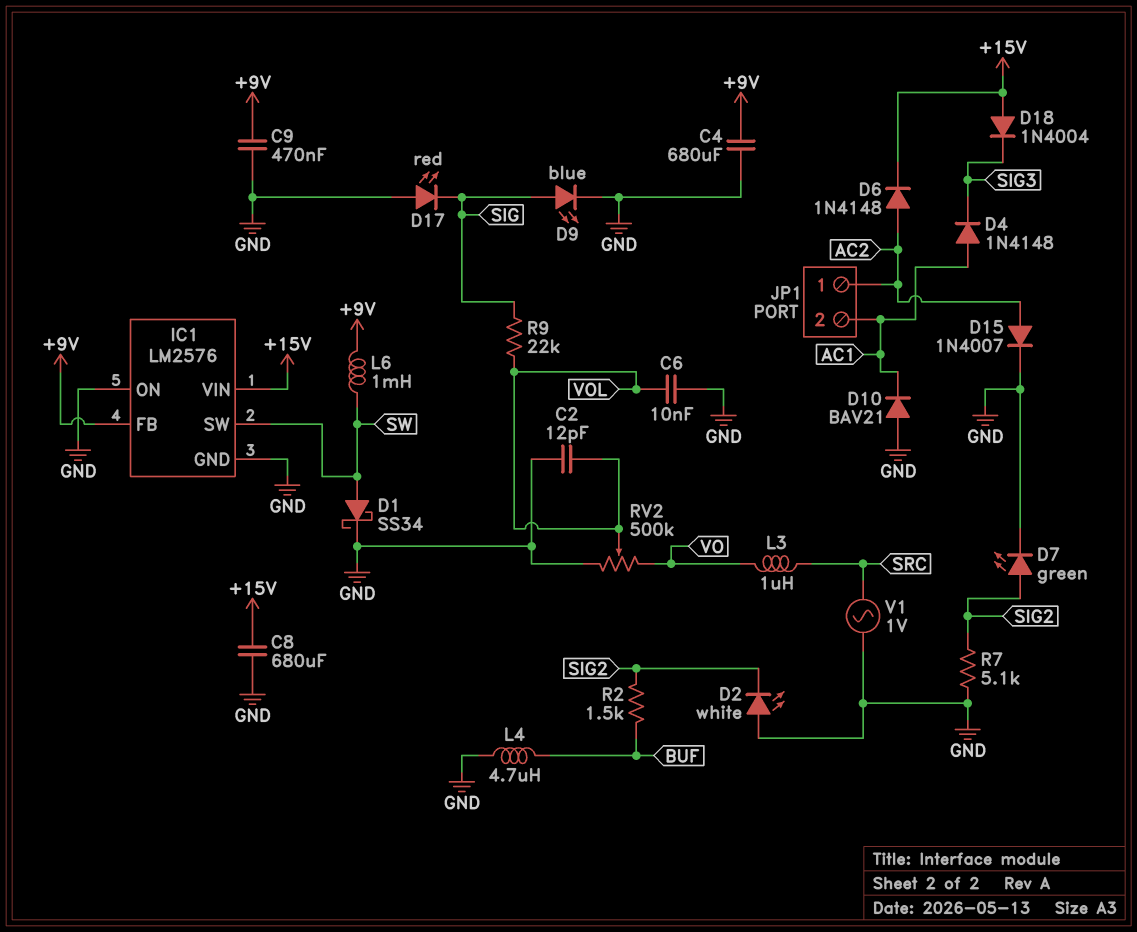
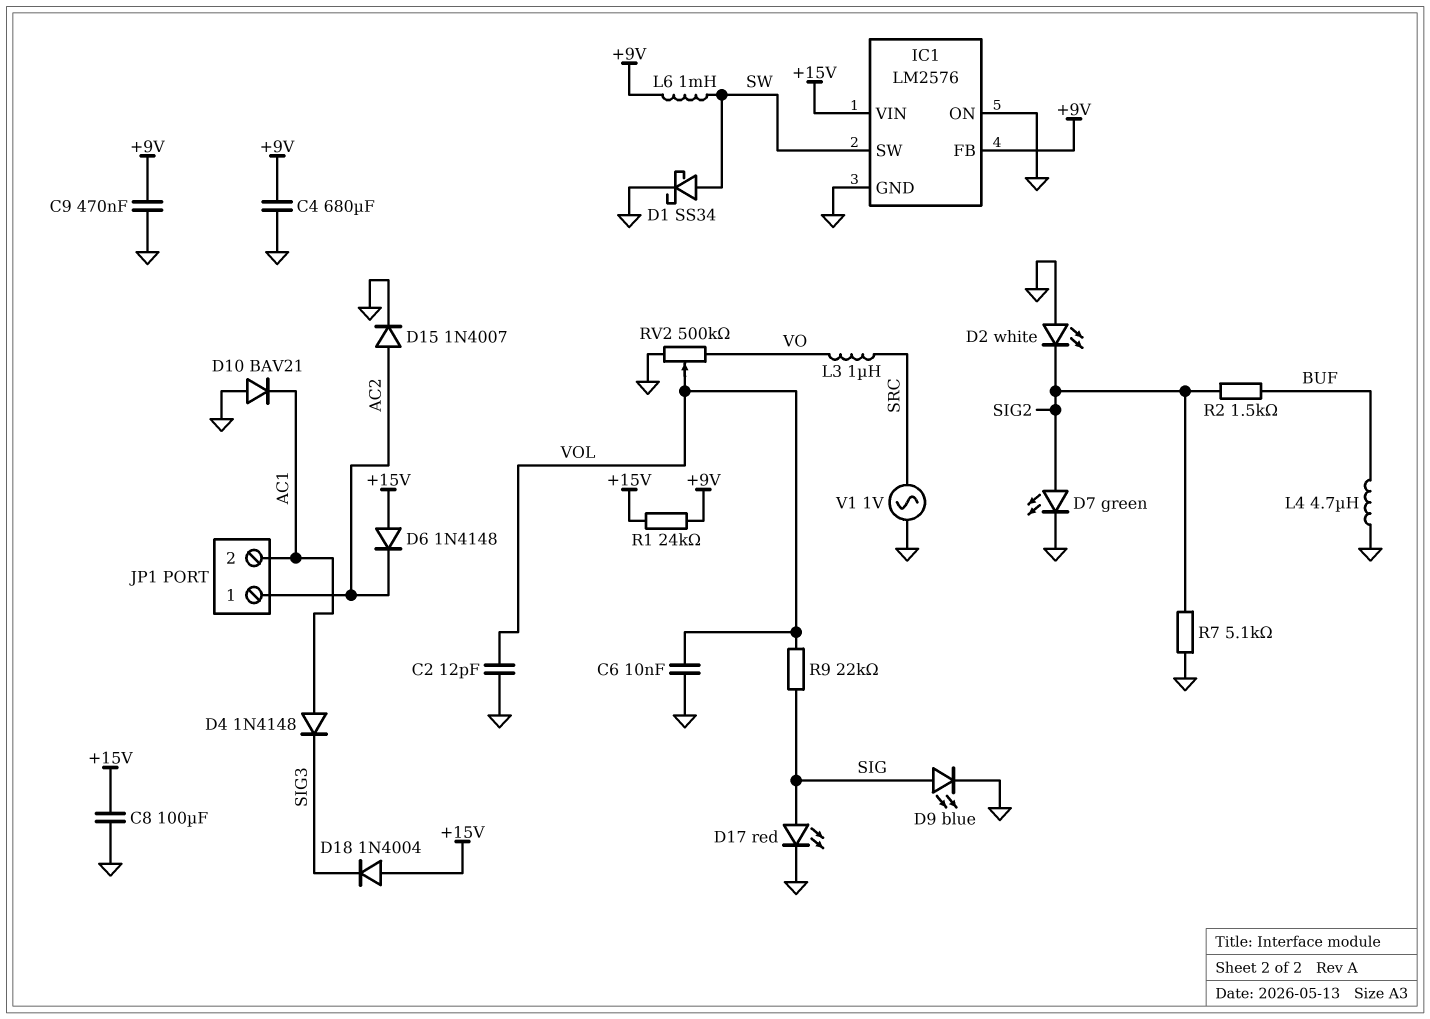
C8: 680uF (+15V, GND) -> 100uF (+15V, GND)
D6: diode 1N4148 (A AC2, K +15V) -> diode 1N4148 (A +15V, K AC2)
D17: LED red (A GND, K SIG) -> LED red (A SIG, K GND)
R1: none -> 24k (+9V, +15V)

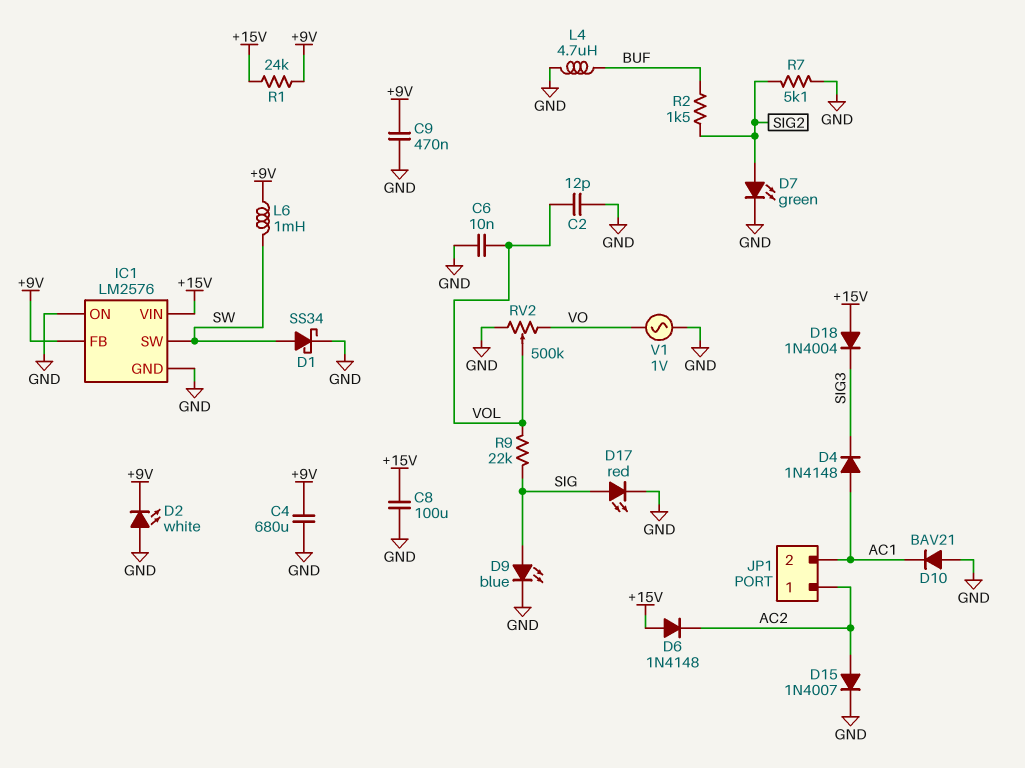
D2: LED white (A GND, K SIG2) -> LED white (A GND, K +9V)
L3: 1uH (SRC, VO) -> none
V1: AC 1V (GND, SRC) -> AC 1V (GND, VO)

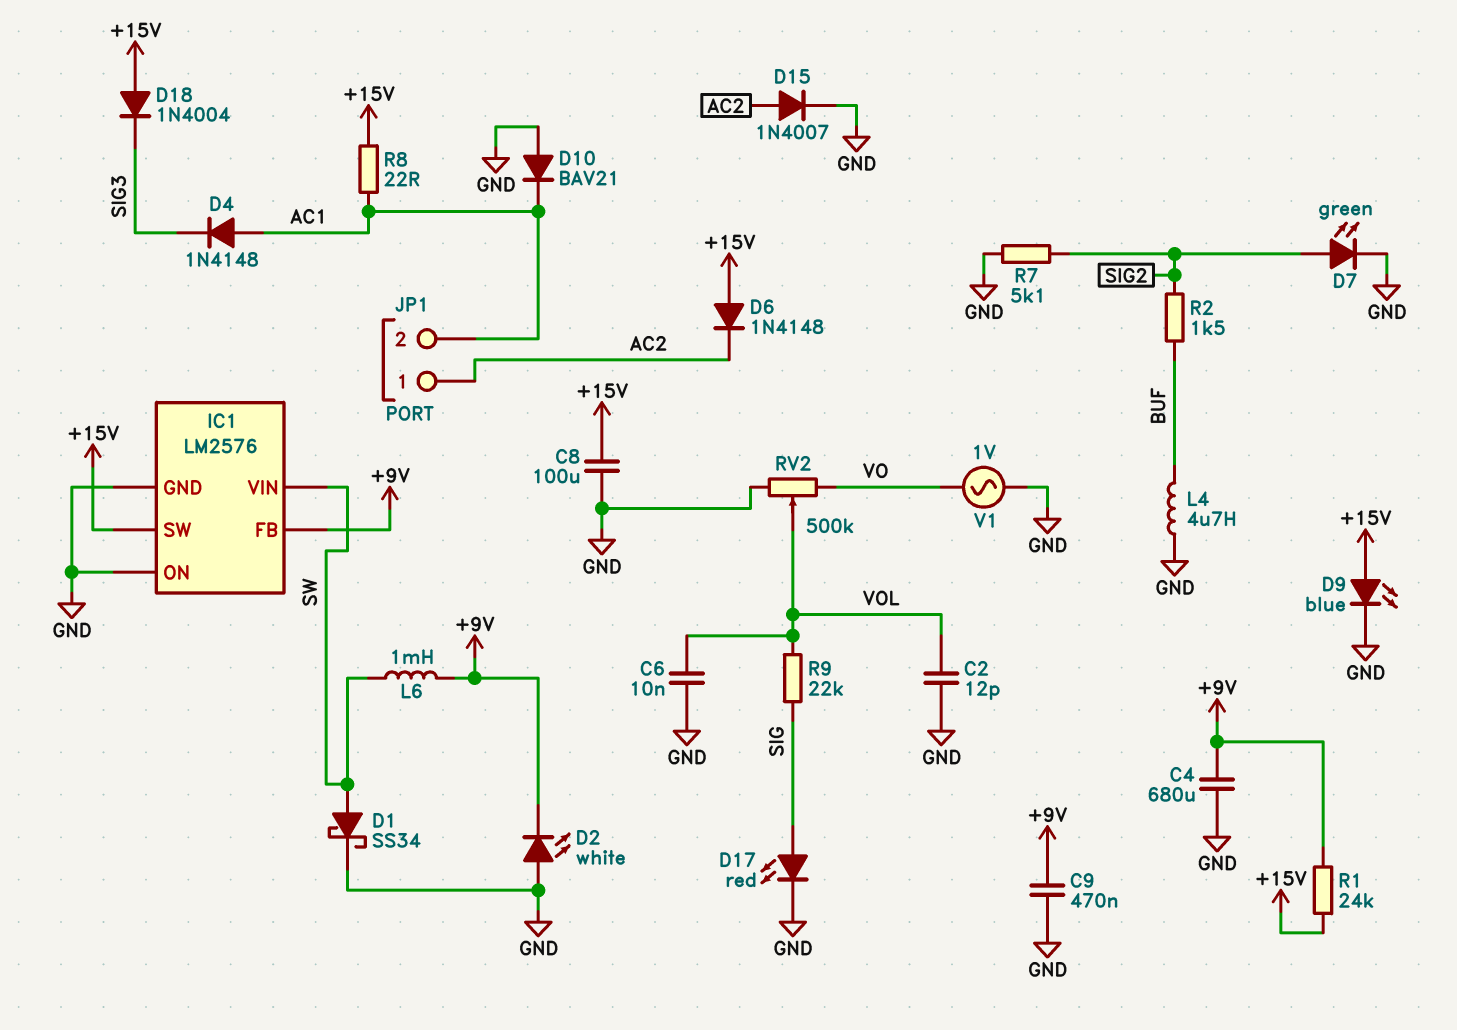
D9: LED blue (A SIG, K GND) -> LED blue (A +15V, K GND)
IC1 pin SW: SW -> +15V
IC1 pin VIN: +15V -> SW
R8: none -> 22 (+15V, AC1)

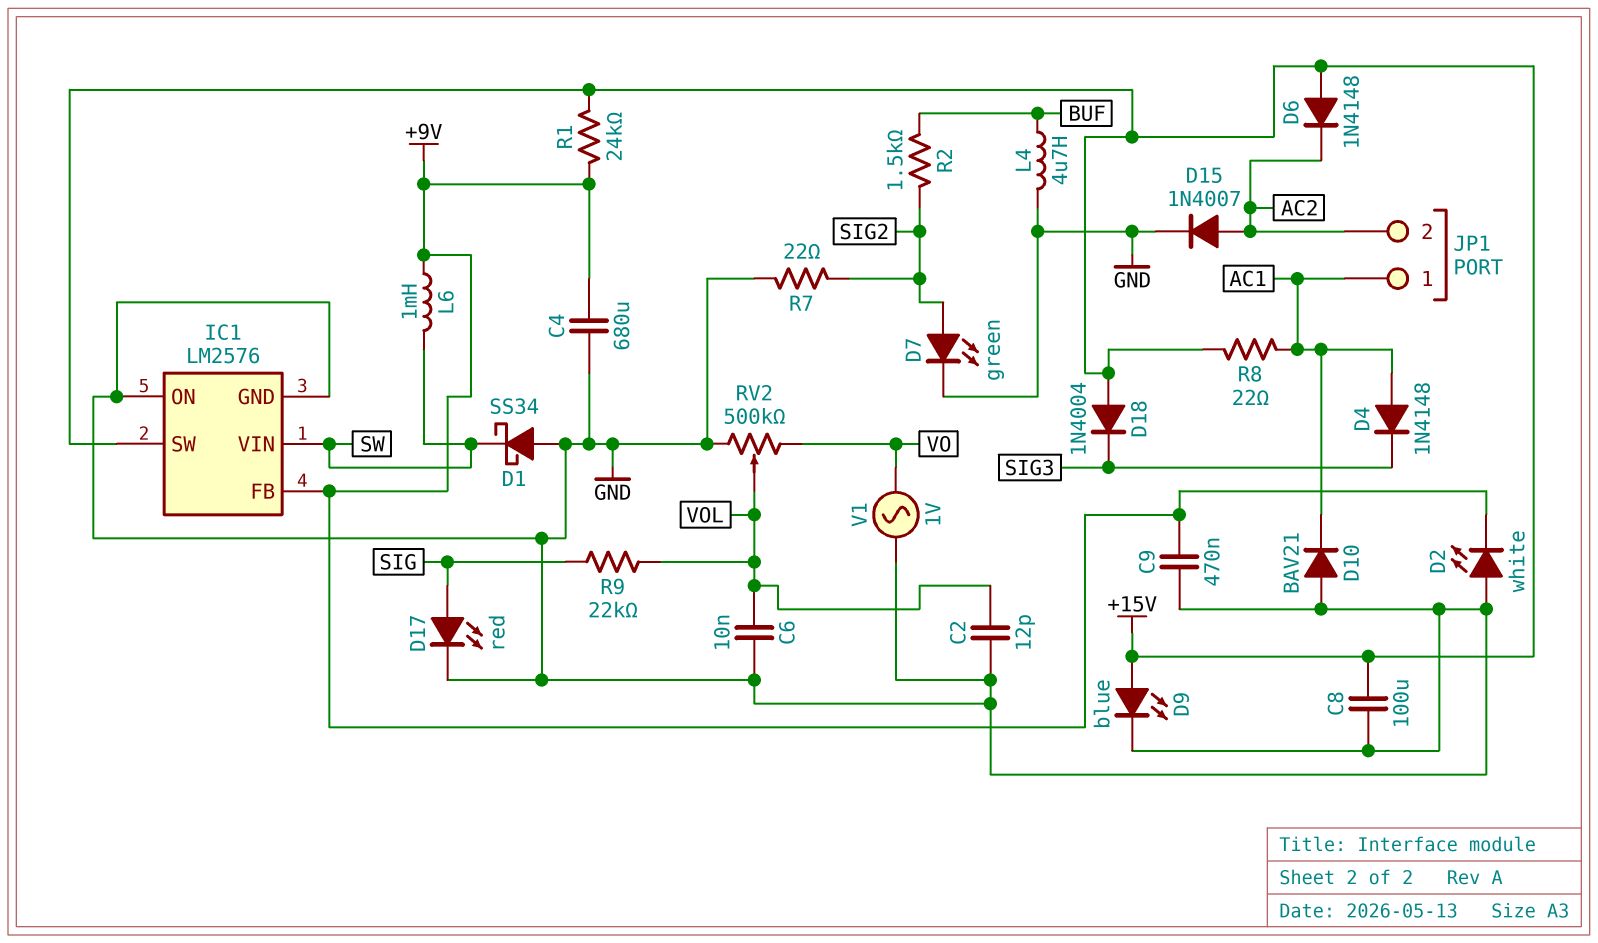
D1: schottky SS34 (A SW, K GND) -> schottky SS34 (A GND, K SW)
JP1 pin 1: AC2 -> AC1
JP1 pin 2: AC1 -> AC2
R7: 5.1k (GND, SIG2) -> 22 (GND, SIG2)

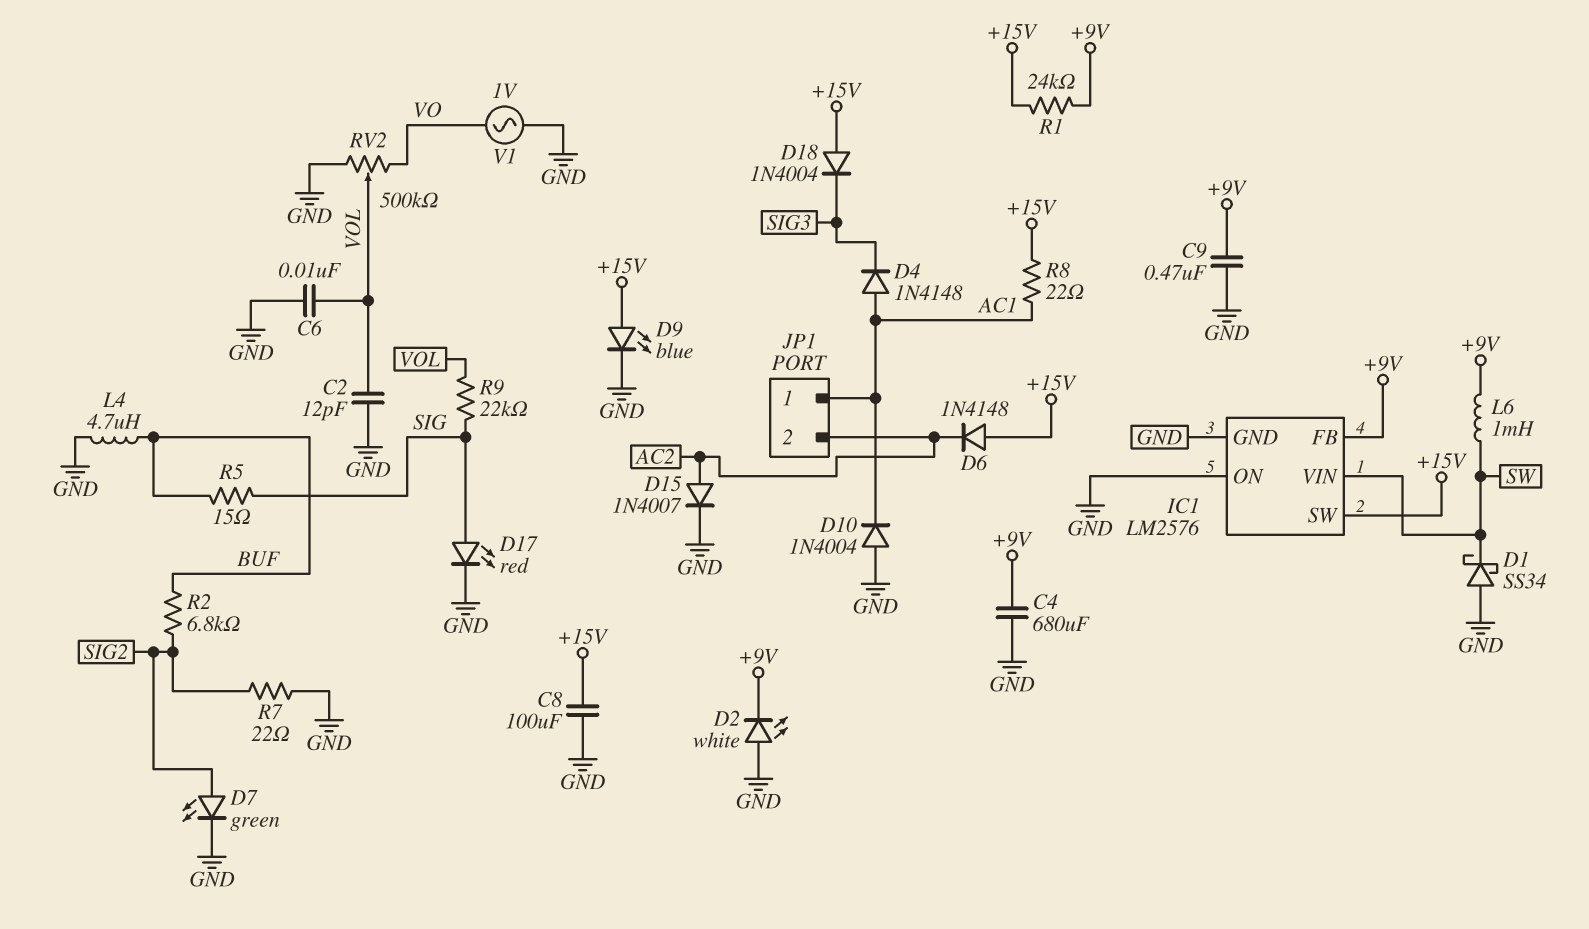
D10: diode BAV21 (A GND, K AC1) -> diode 1N4004 (A GND, K AC1)
R2: 1.5k (BUF, SIG2) -> 6.8k (BUF, SIG2)
R5: none -> 15 (BUF, SIG)

